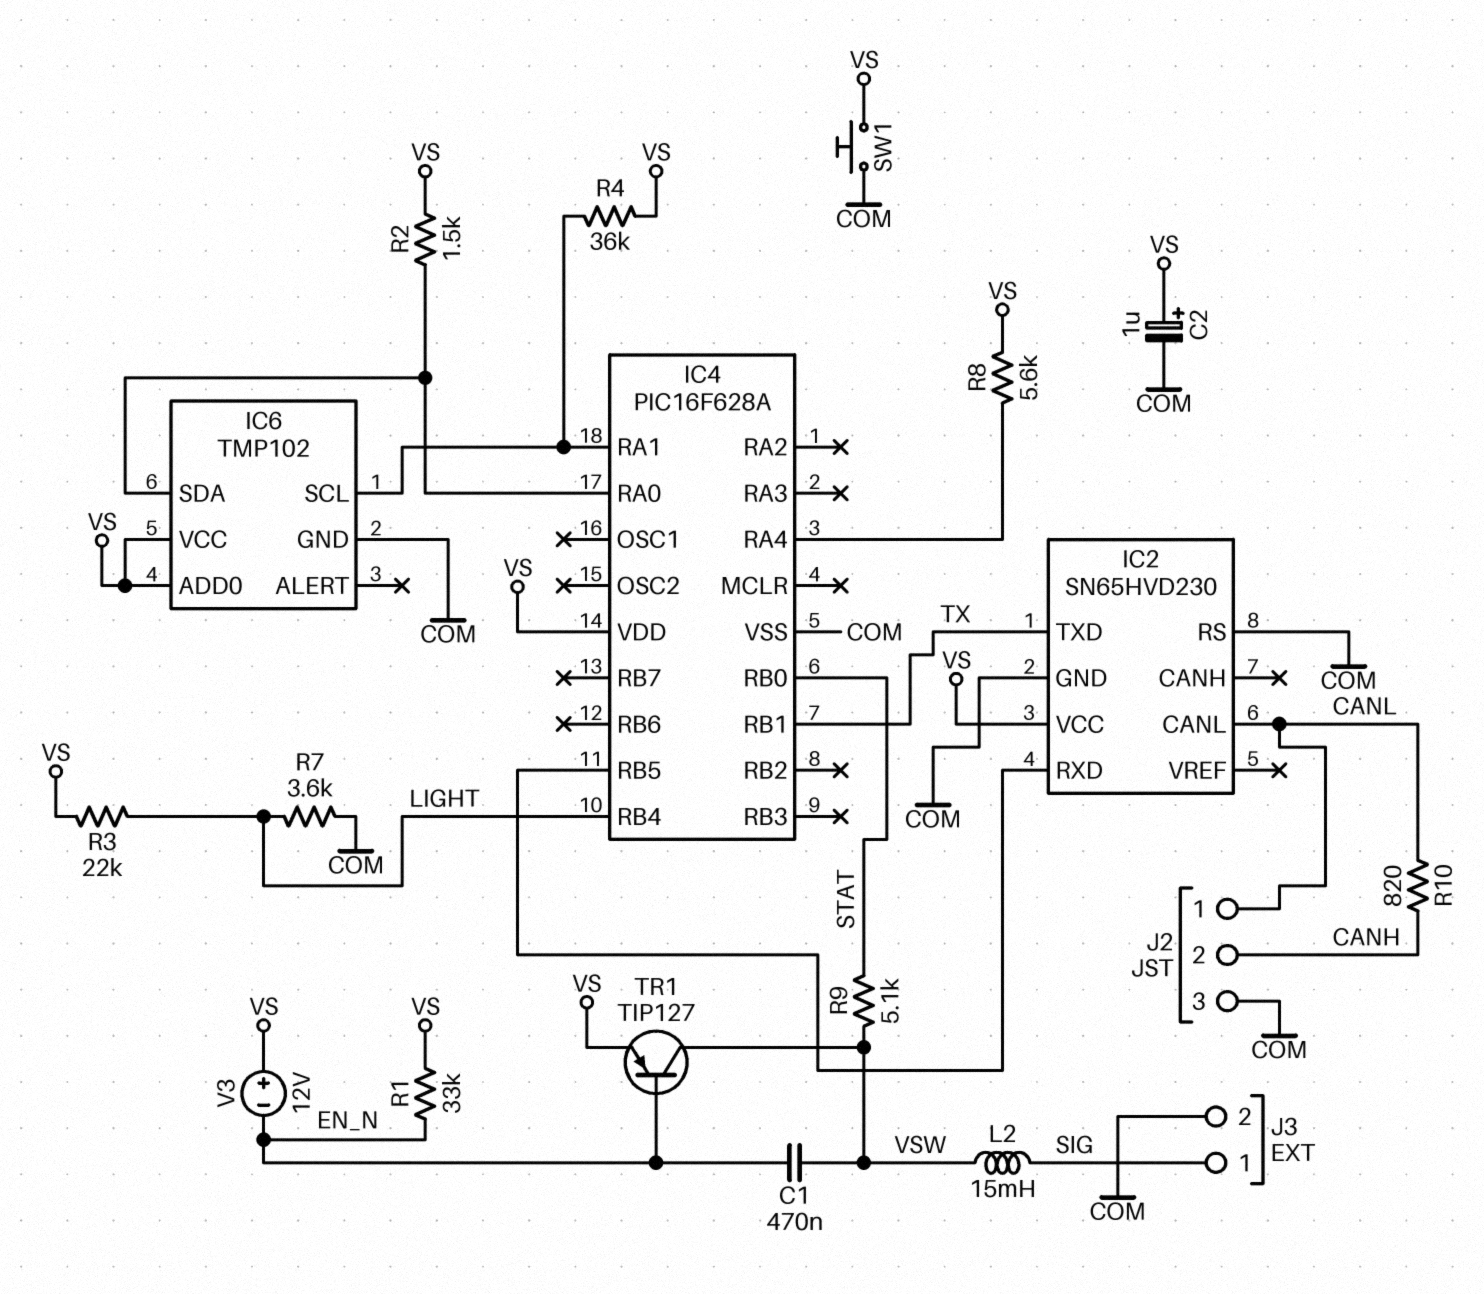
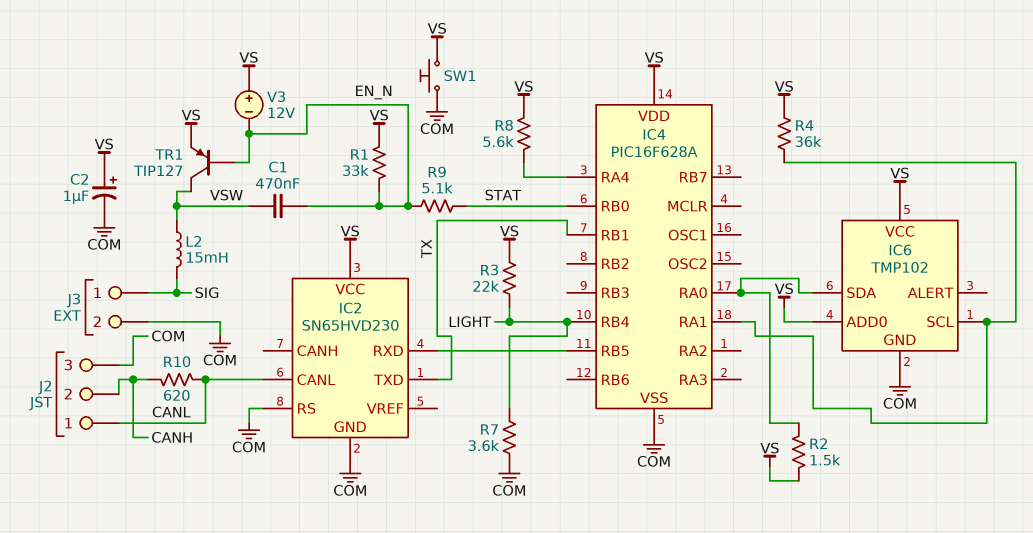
R9: 5.1k (STAT, VSW) -> 5.1k (EN_N, STAT)
R10: 820 (CANH, CANL) -> 620 (CANH, CANL)

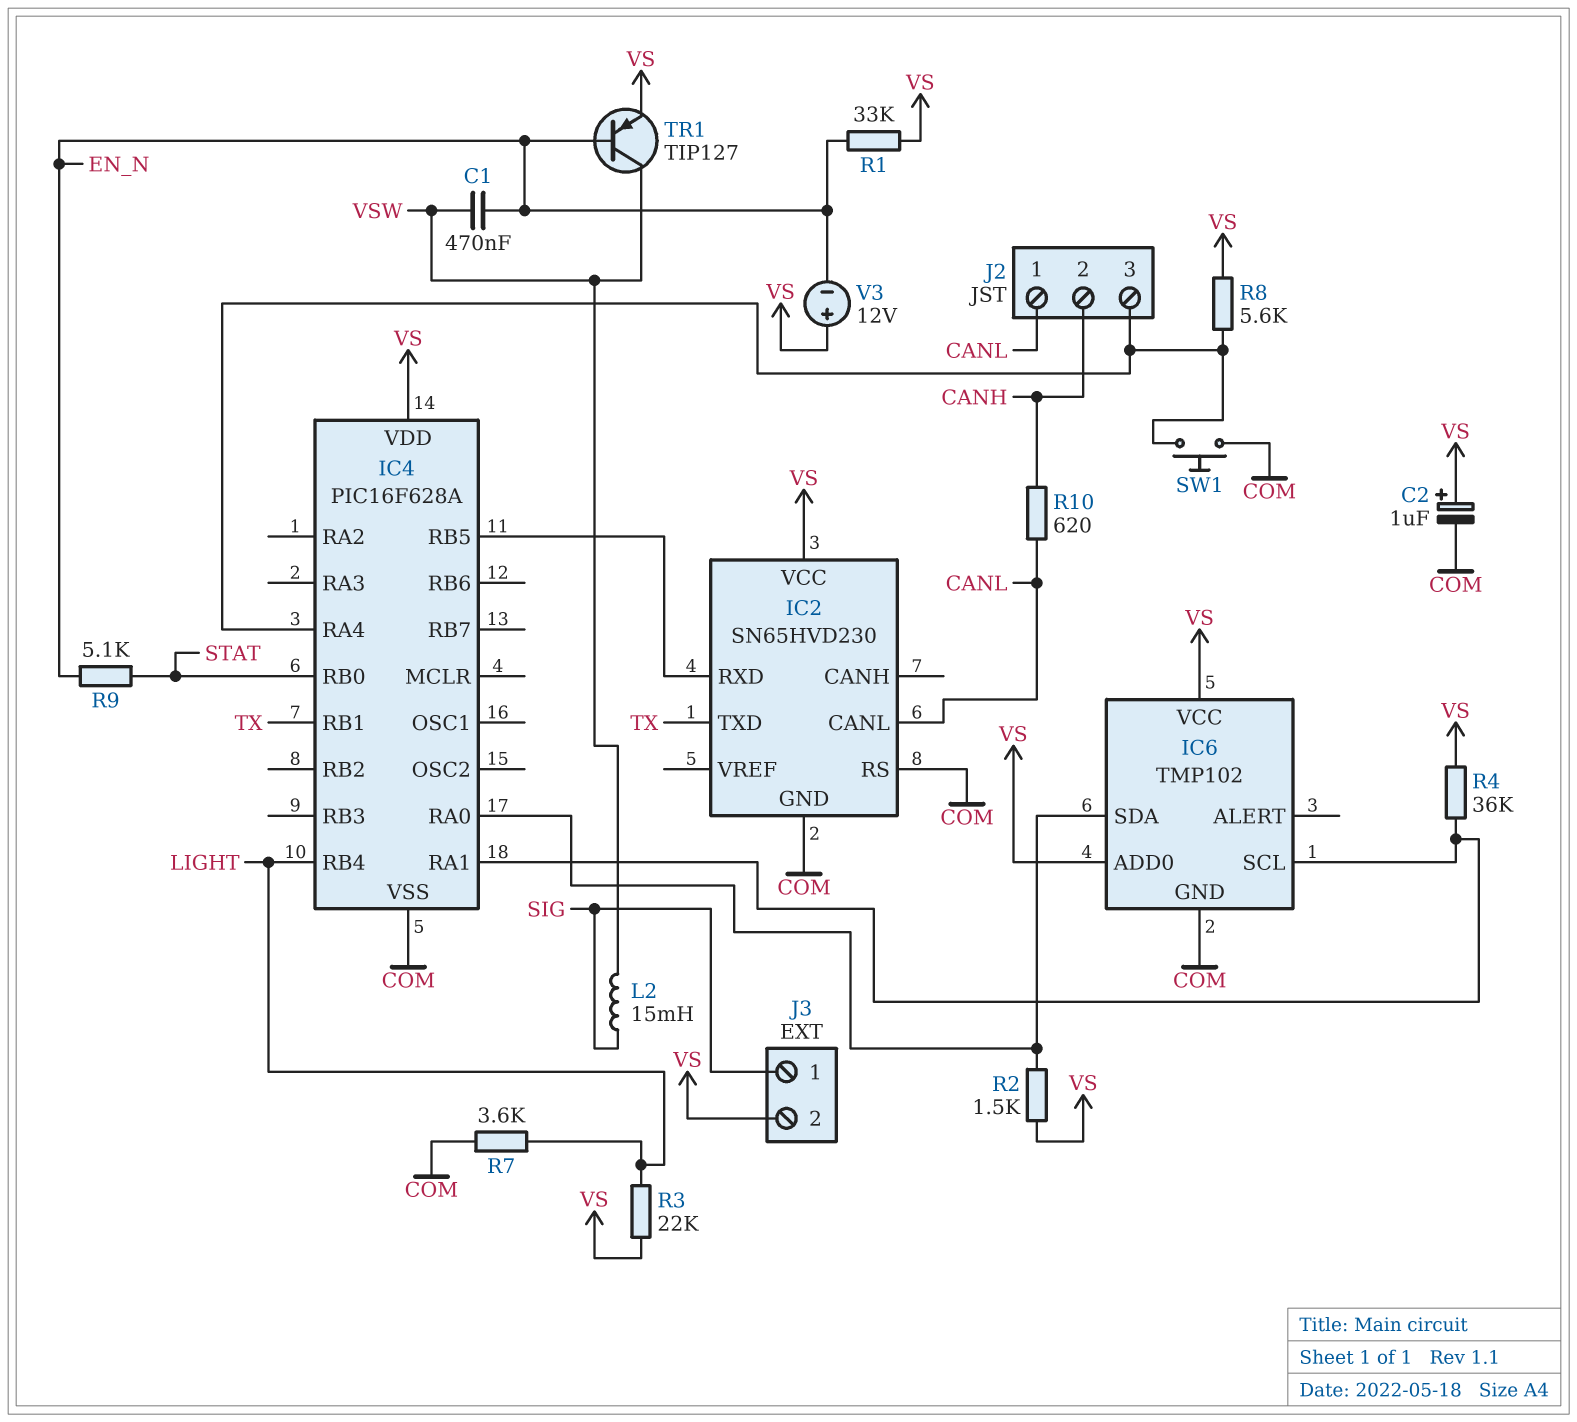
J2 pin 3: COM -> IC4/RA4
J3 pin 2: COM -> VS
SW1: button (COM, VS) -> button (COM, IC4/RA4)

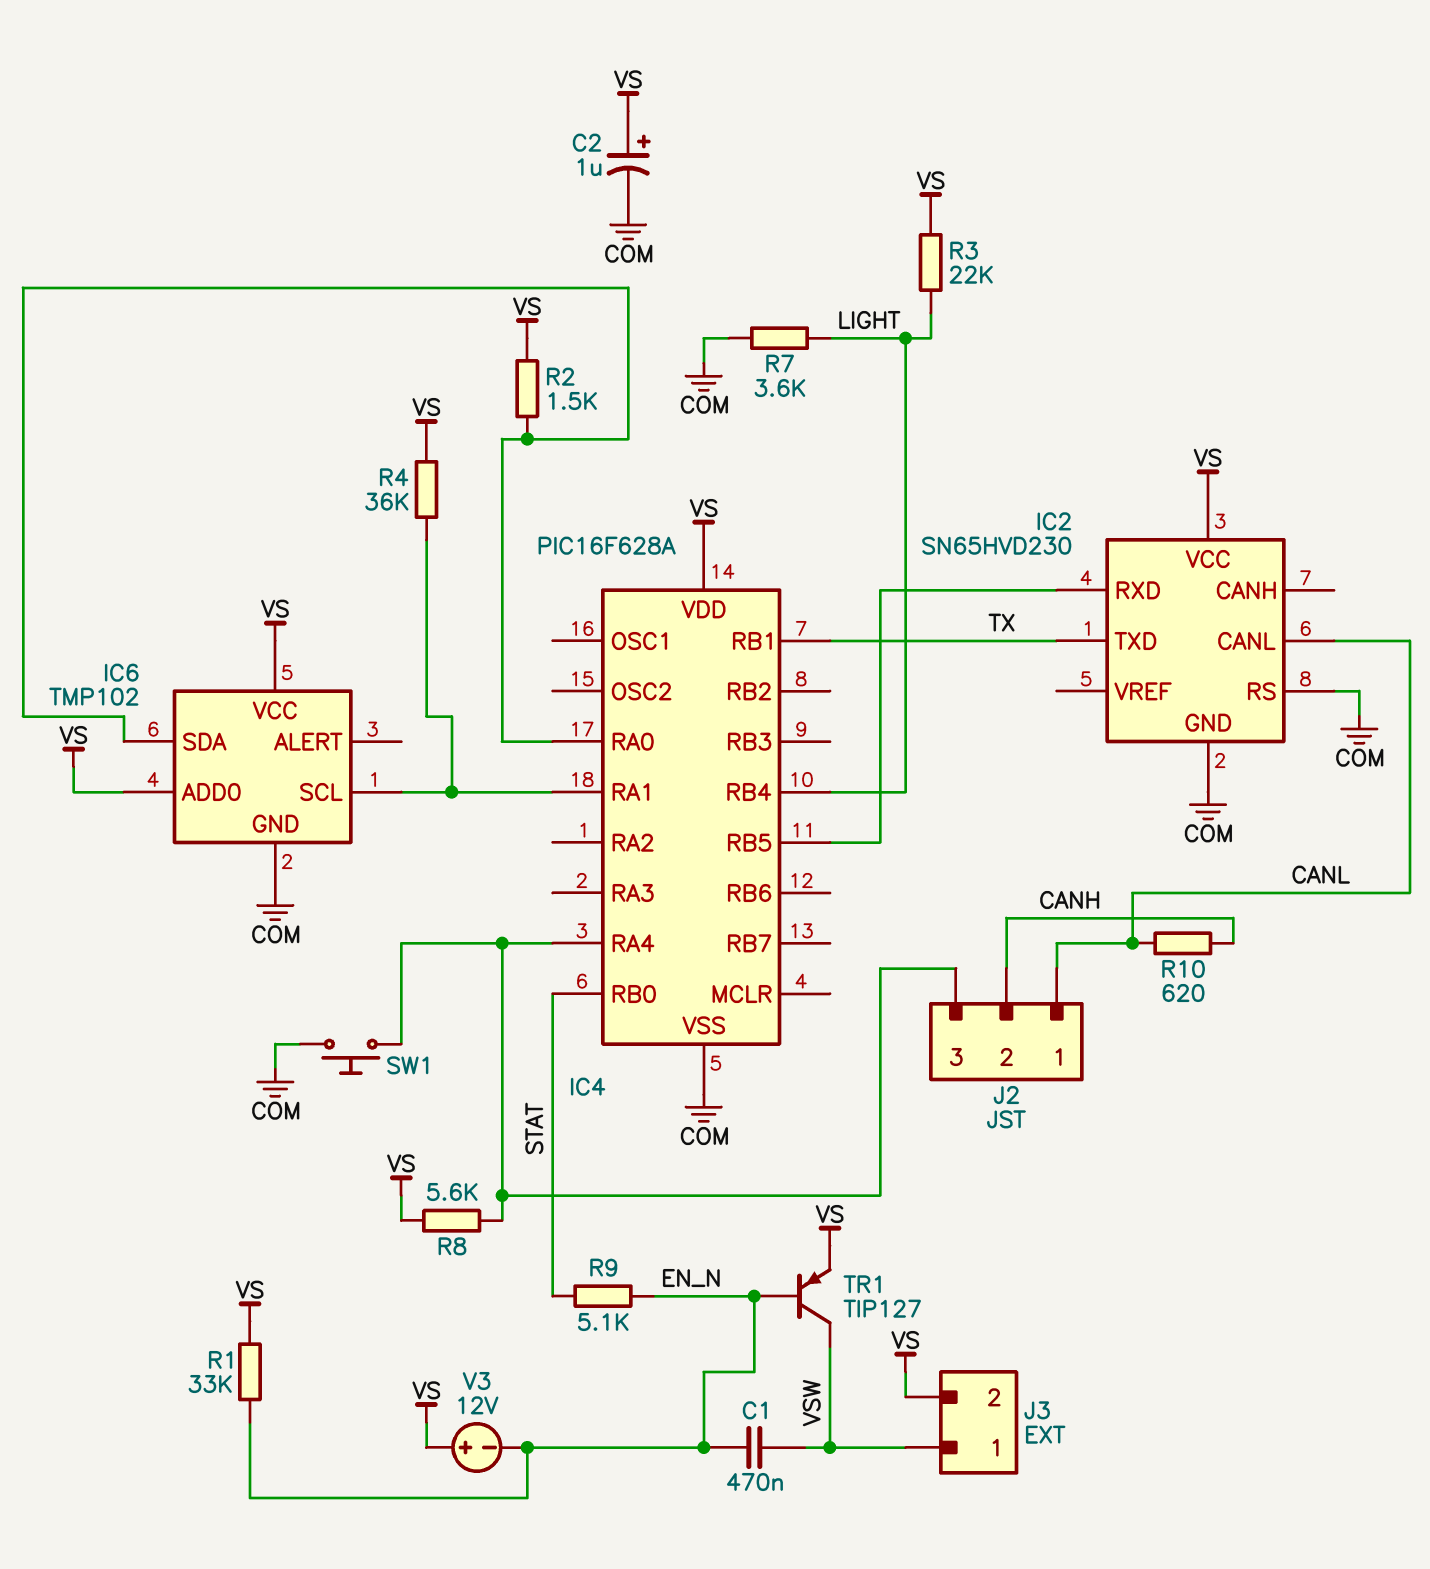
J3 pin 1: SIG -> VSW
L2: 15mH (SIG, VSW) -> none

